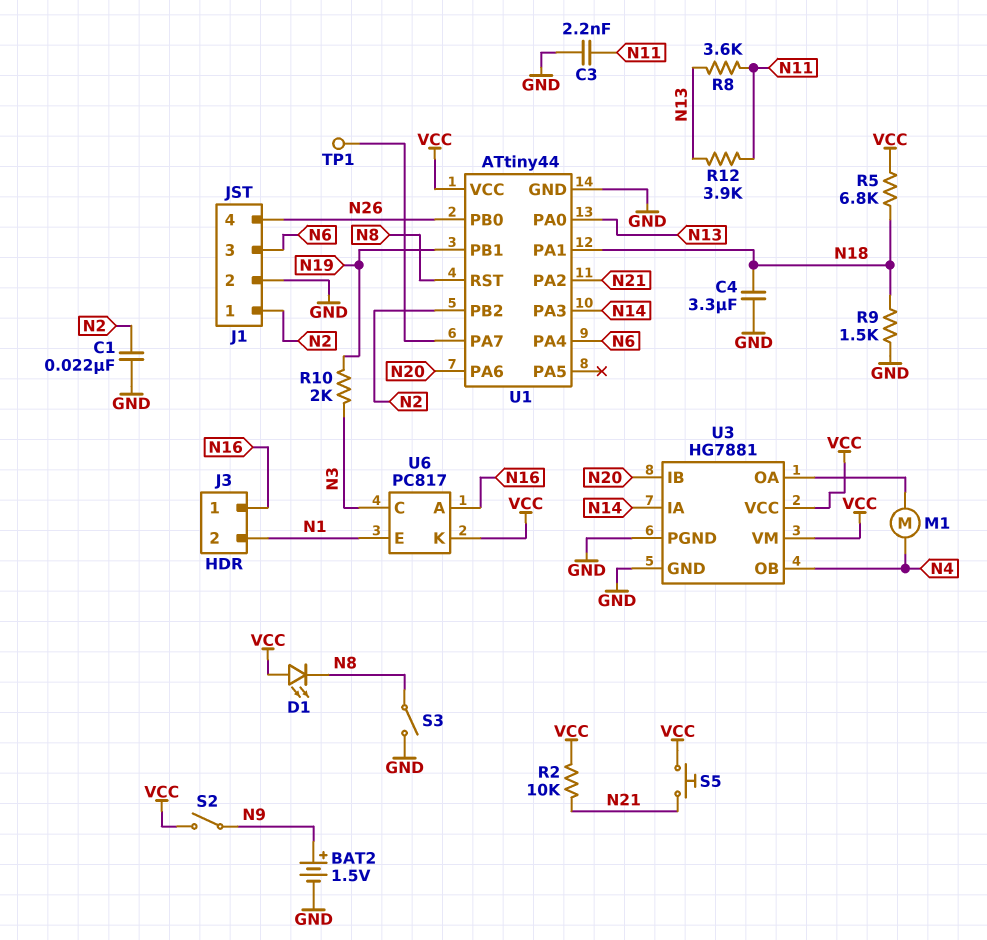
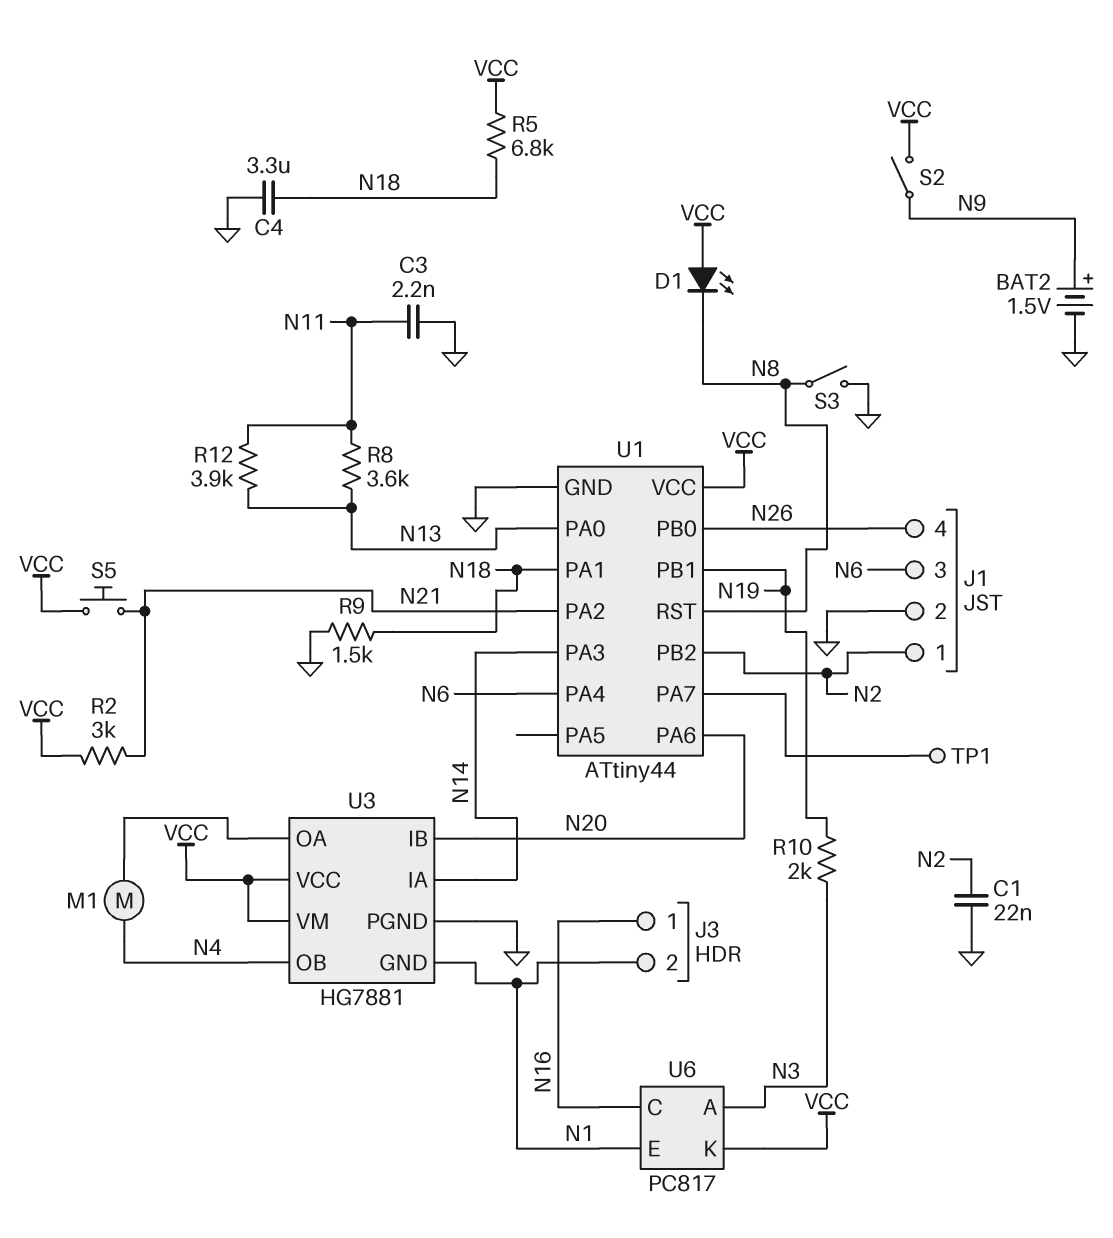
R2: 10k (N21, VCC) -> 3k (N21, VCC)
U3 pin GND: GND -> N1
U6 pin A: N16 -> N3
U6 pin C: N3 -> N16

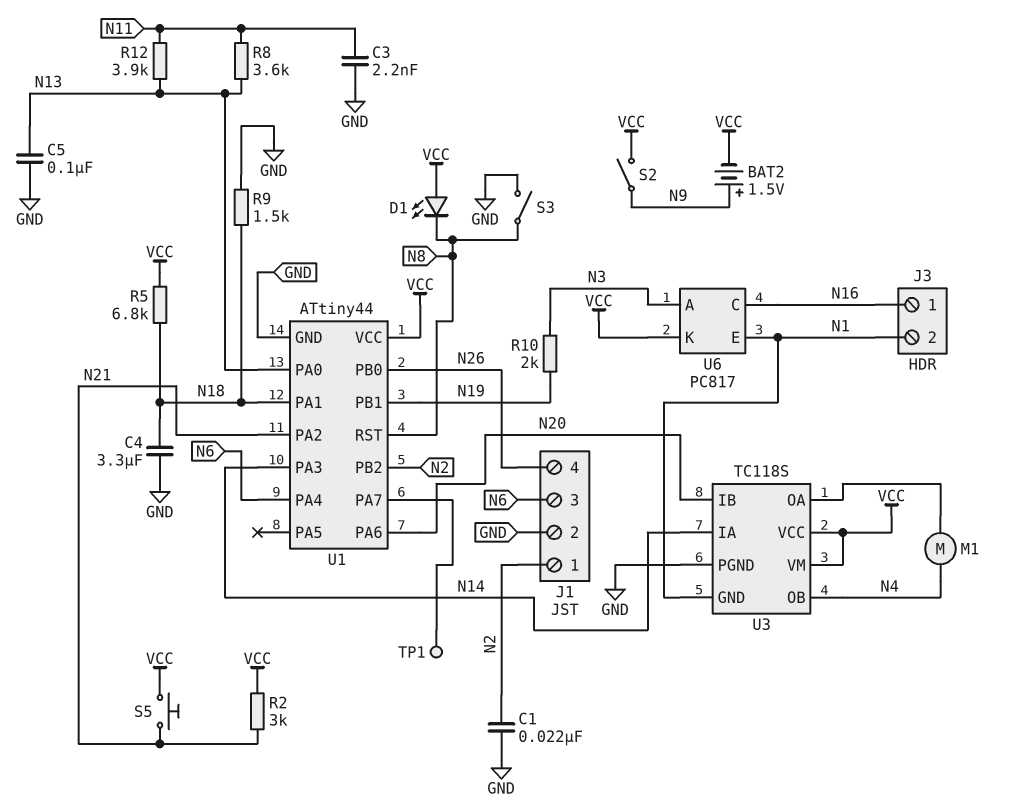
BAT2: 1.5V (plus N9, minus GND) -> 1.5V (plus N9, minus VCC)
C5: none -> 100nF (GND, N13)
U3: HG7881 -> TC118S

